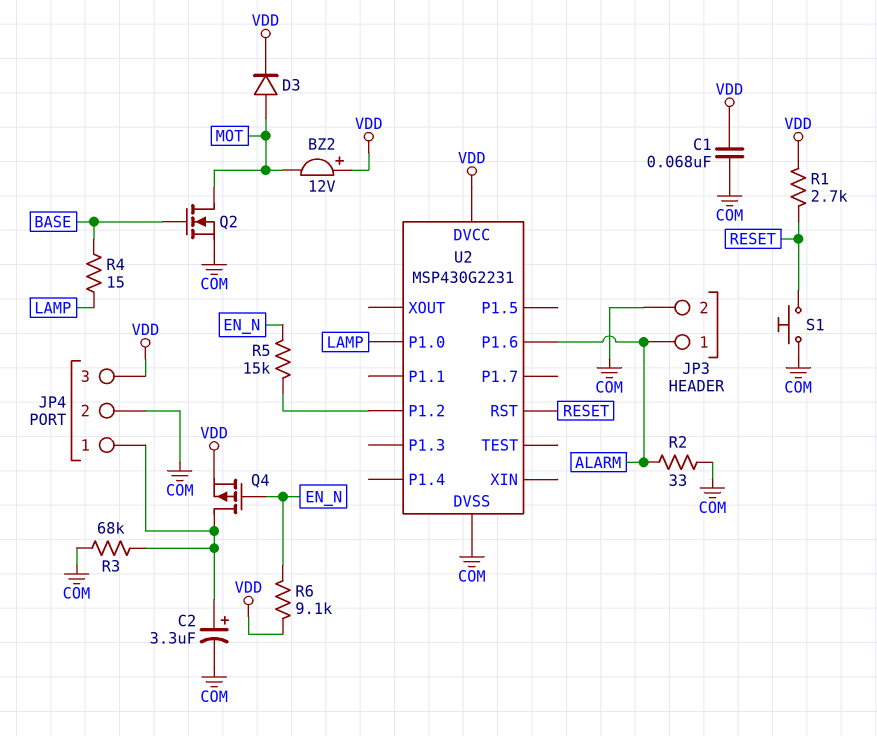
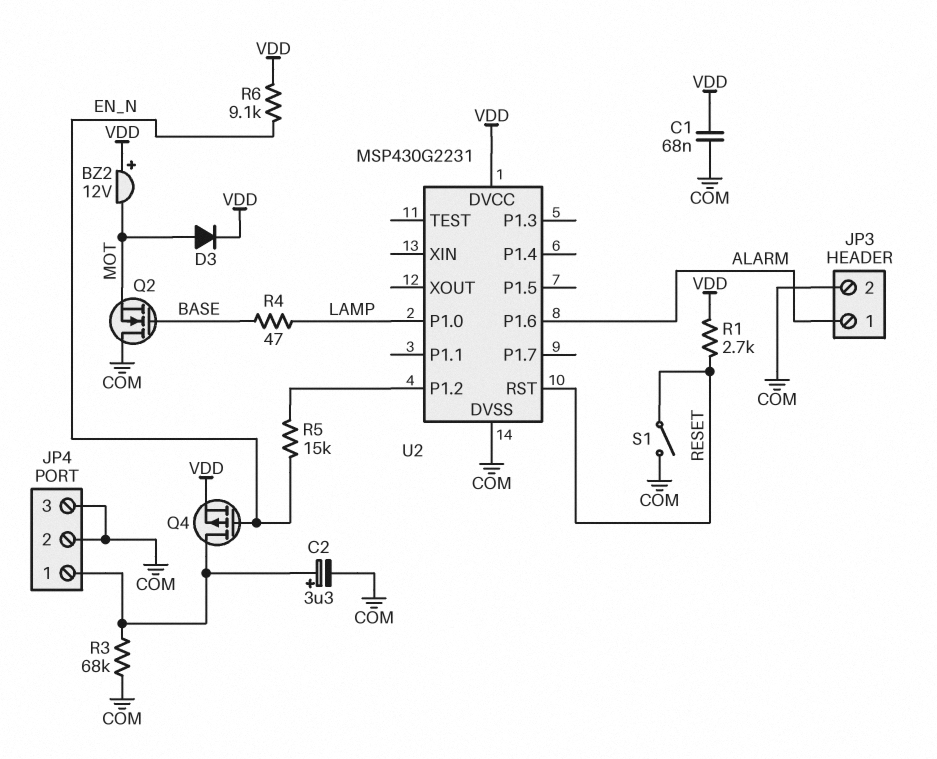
JP4 pin 3: VDD -> COM
Q2: NMOS (G BASE, D MOT, S COM) -> NMOS (G BASE, D COM, S MOT)
R2: 33 (ALARM, COM) -> none
R4: 15 (BASE, LAMP) -> 47 (BASE, LAMP)
S1: button (COM, RESET) -> switch (COM, RESET)

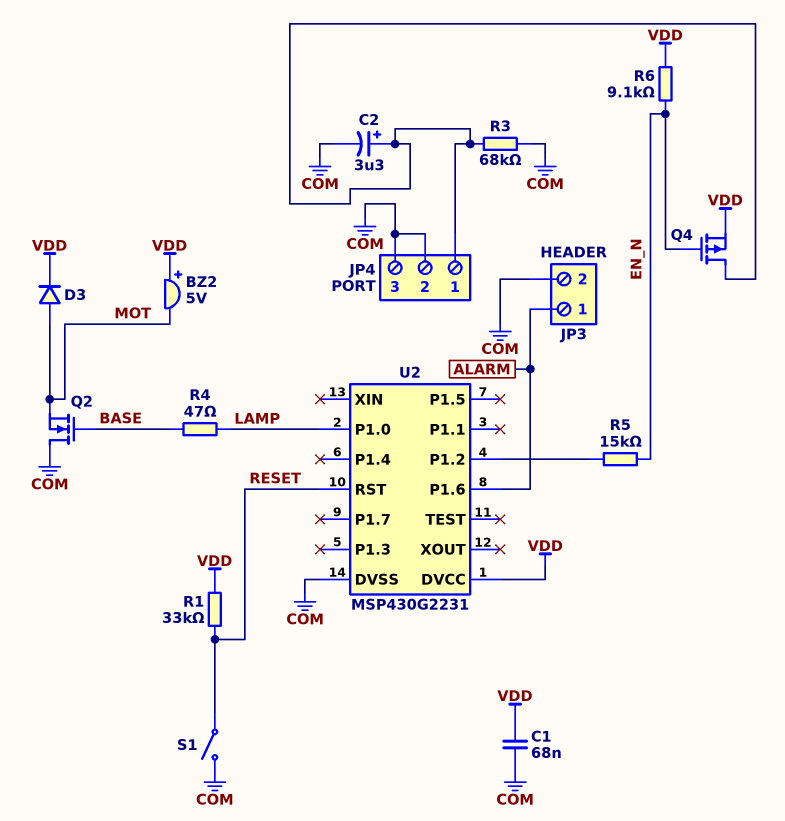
BZ2: buzzer 12V (plus VDD, minus MOT) -> buzzer 5V (plus VDD, minus MOT)
R1: 2.7k (RESET, VDD) -> 33k (RESET, VDD)

